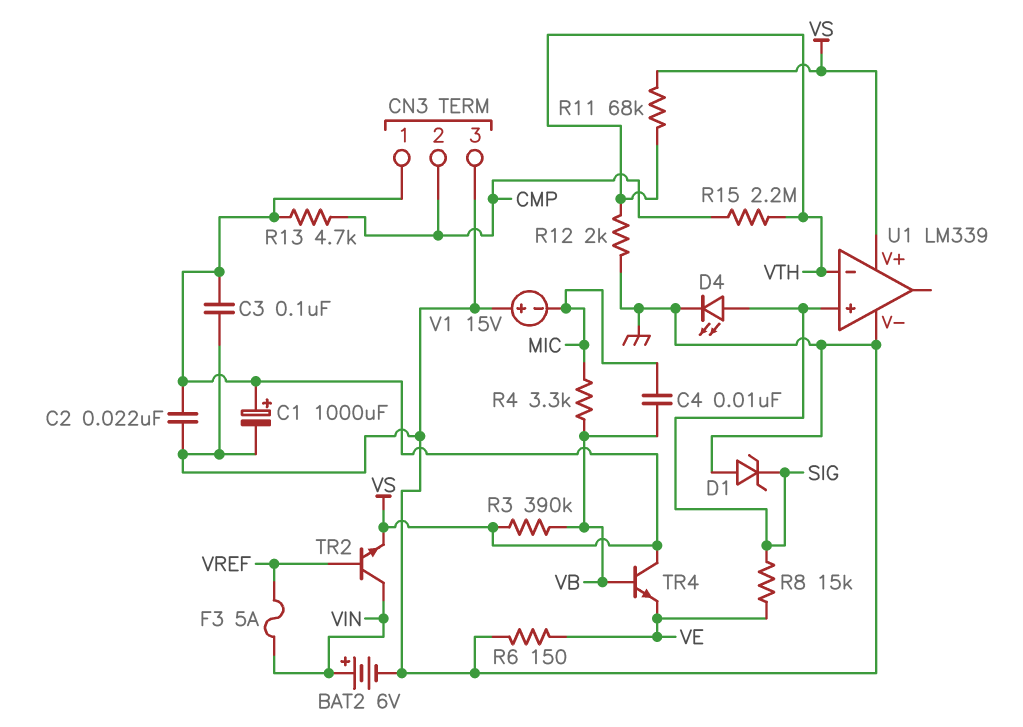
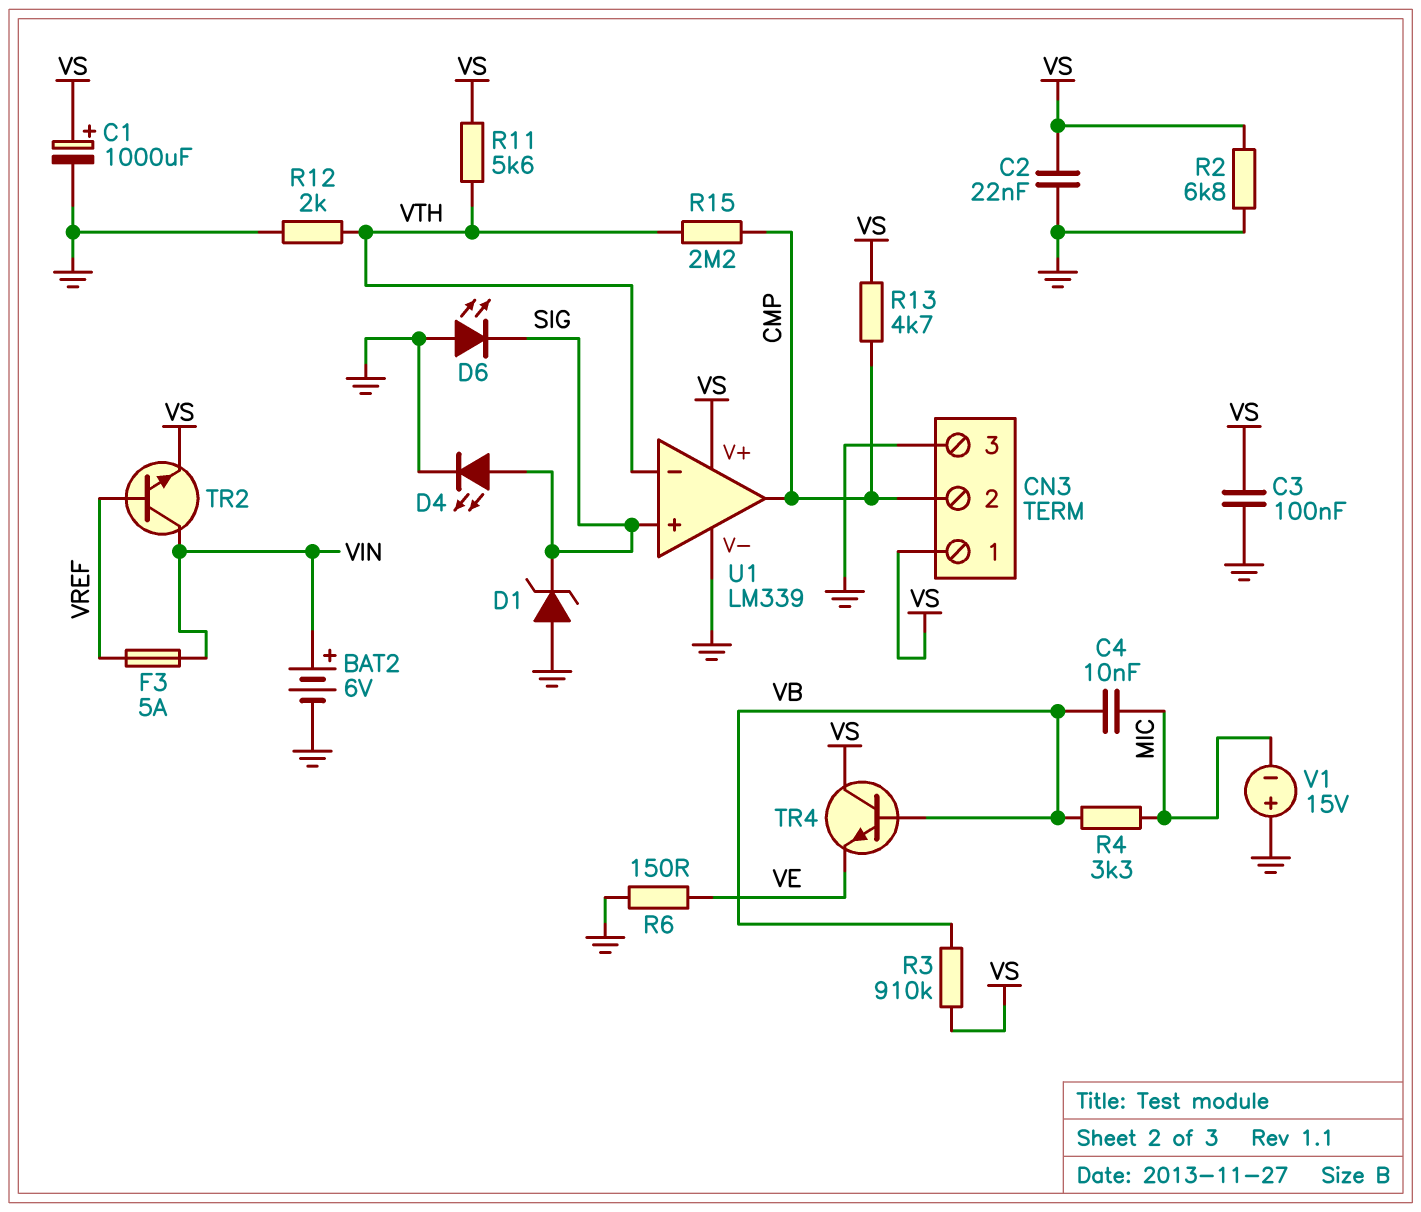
D6: none -> LED (A GND, K SIG)
R2: none -> 6.8k (GND, VS)
R3: 390k (VB, VS) -> 910k (VB, VS)
R8: 15k (SIG, VE) -> none
R11: 68k (VS, VTH) -> 5.6k (VS, VTH)
U1 pin out: none -> CMP

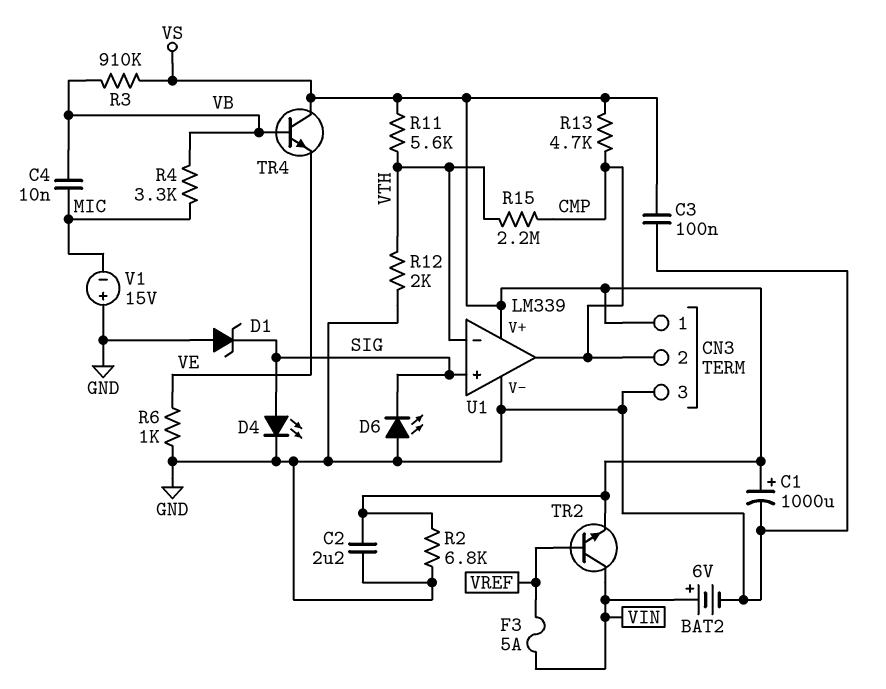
C2: 22nF (GND, VS) -> 2.2uF (GND, VS)
R6: 150 (GND, VE) -> 1k (GND, VE)

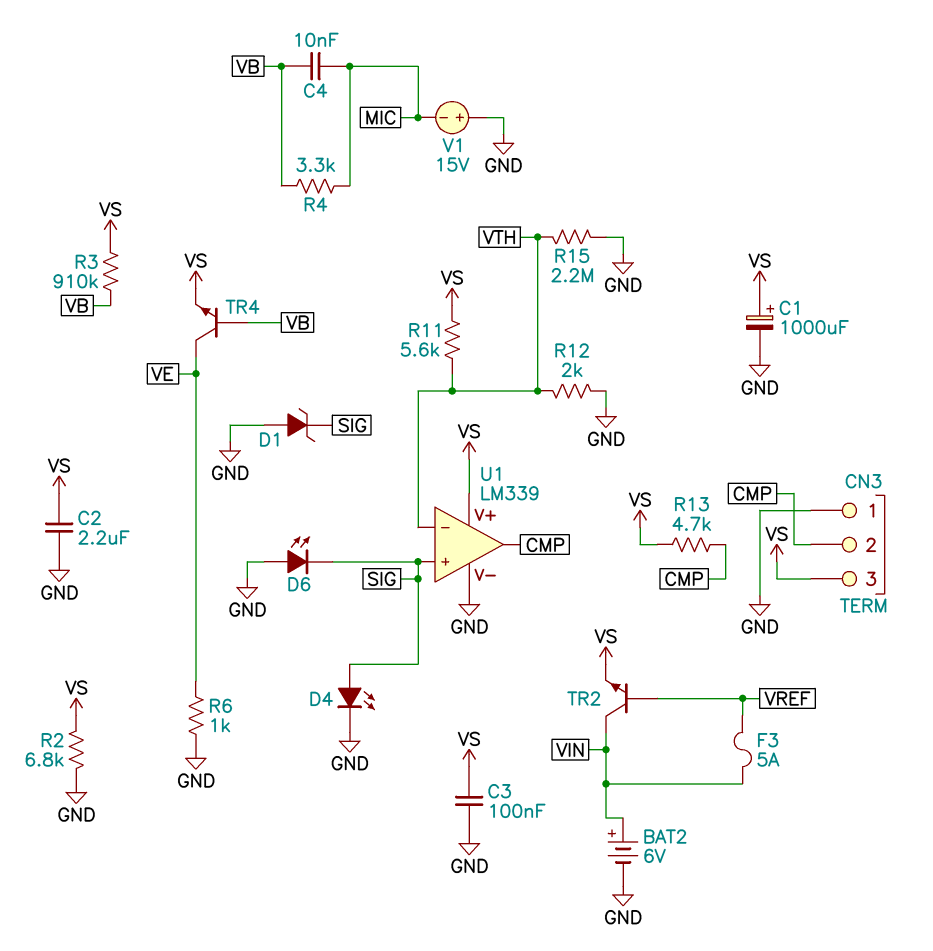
CN3 pin 1: VS -> GND
CN3 pin 3: GND -> VS
R15: 2.2M (CMP, VTH) -> 2.2M (GND, VTH)
TR4: NPN (B VB, C VS, E VE) -> NPN (B VB, C VE, E VS)

